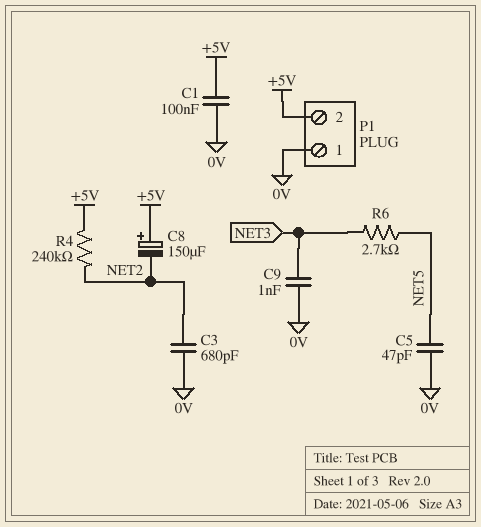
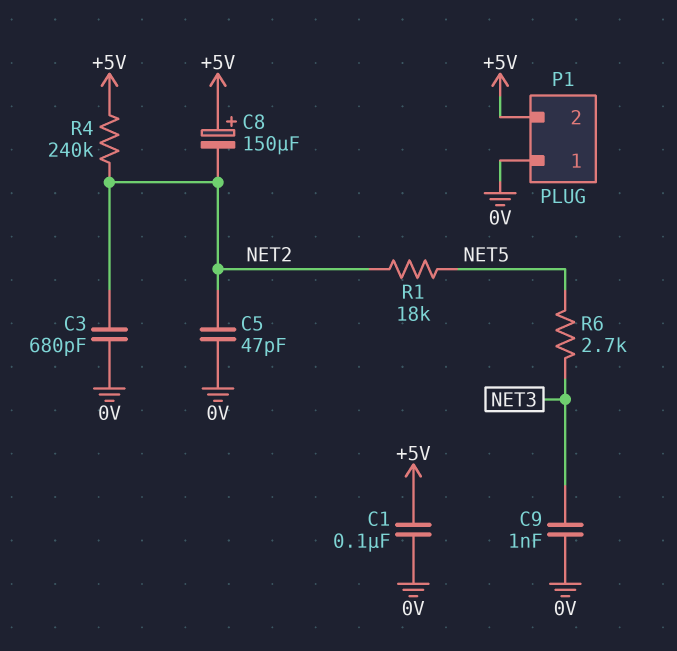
C5: 47pF (0V, NET5) -> 47pF (0V, NET2)
R1: none -> 18k (NET2, NET5)

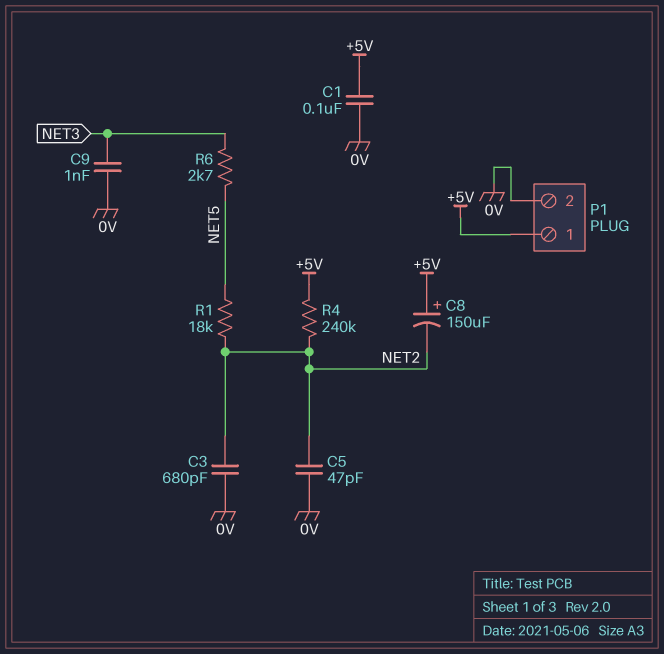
P1 pin 1: 0V -> +5V
P1 pin 2: +5V -> 0V

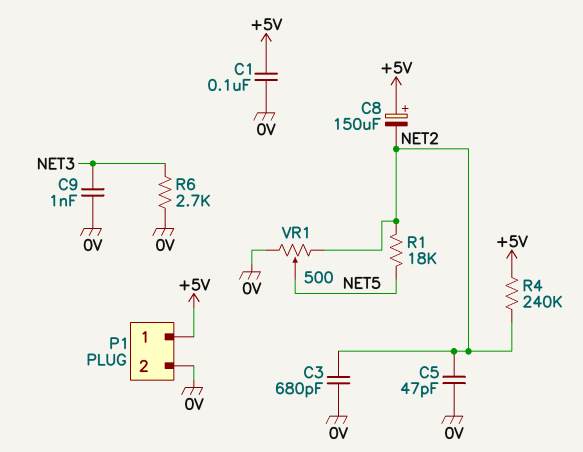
R6: 2.7k (NET3, NET5) -> 2.7k (0V, NET3)
VR1: none -> 500 (0V, NET2, wiper NET5)

